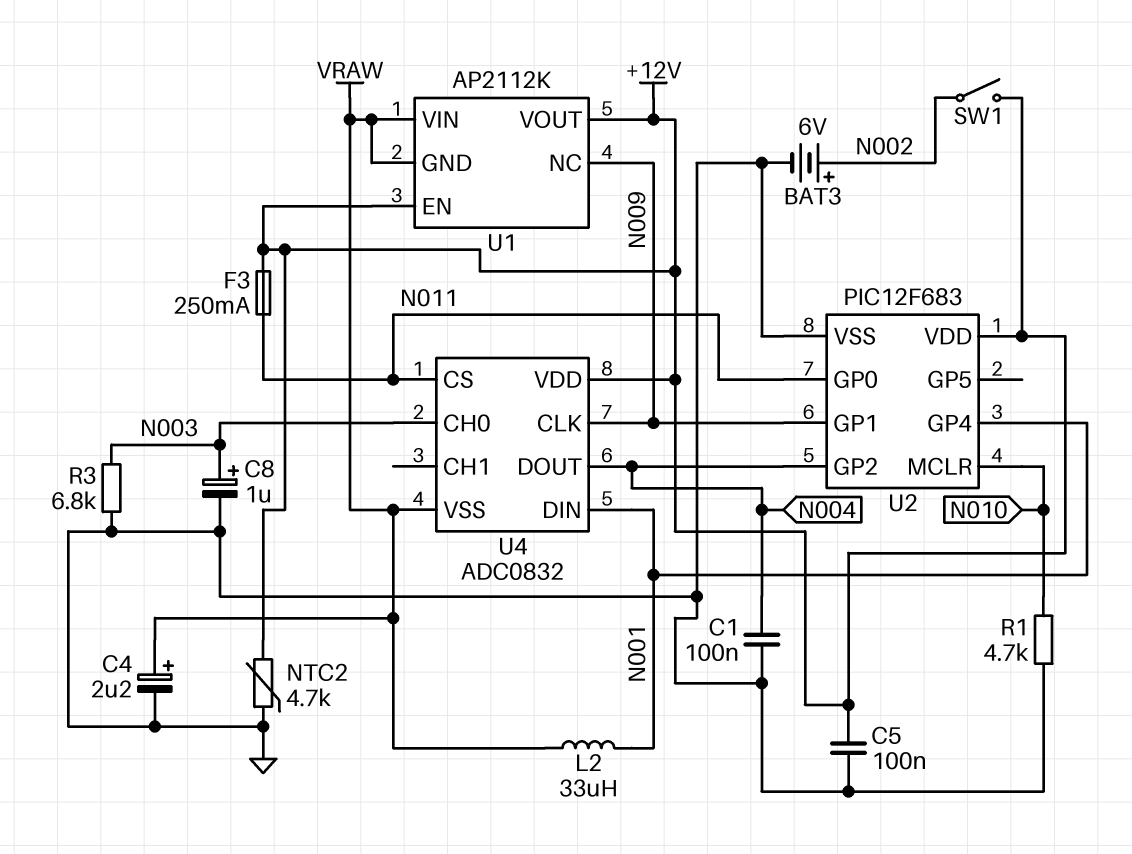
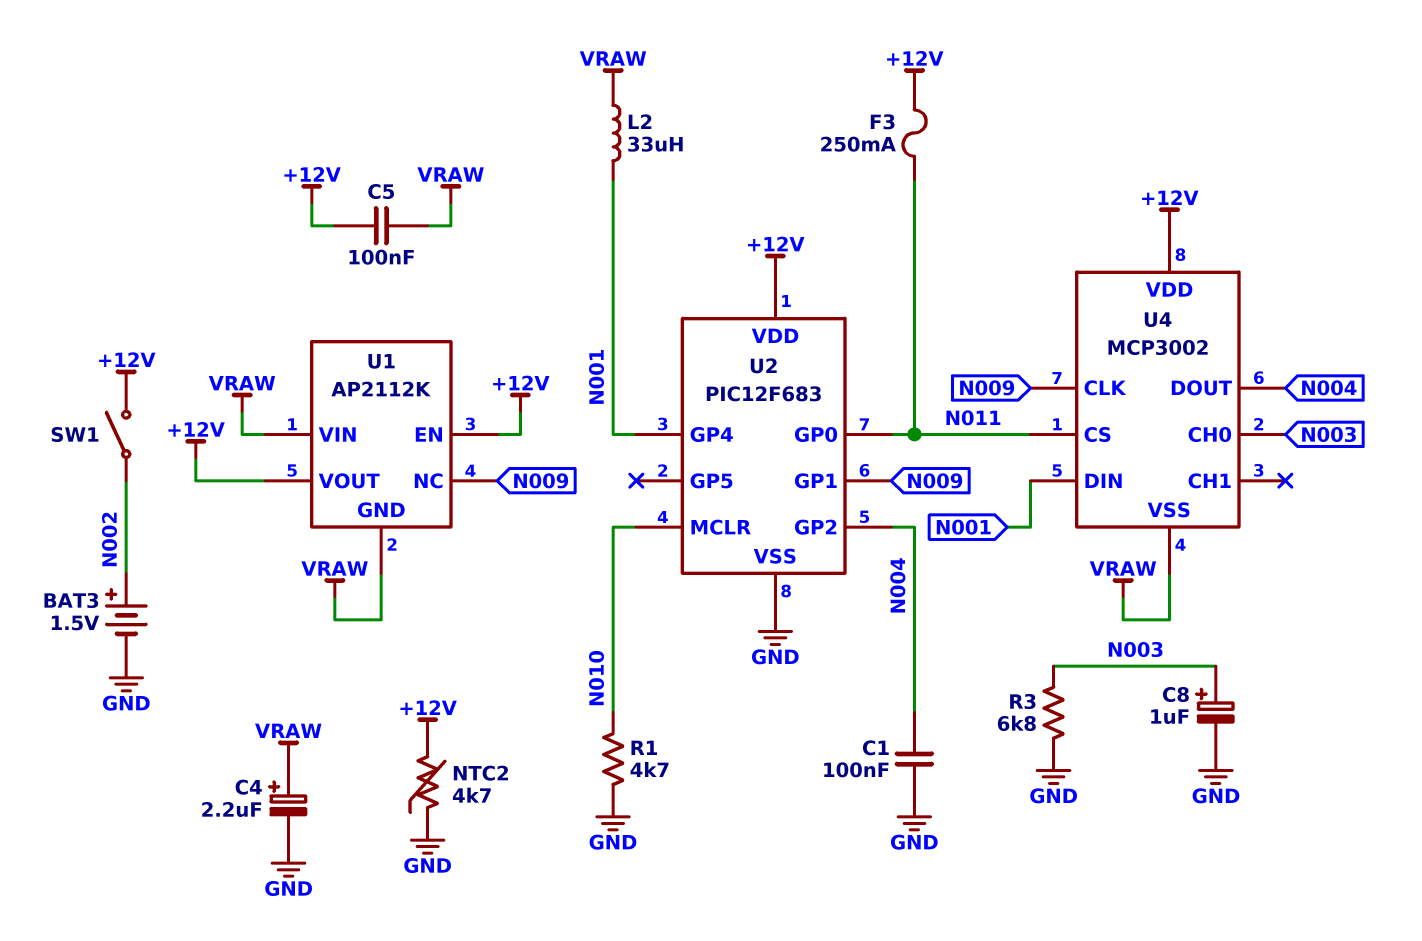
BAT3: 6V (plus N002, minus GND) -> 1.5V (plus N002, minus GND)
C5: 100nF (+12V, GND) -> 100nF (+12V, VRAW)
U4: ADC0832 -> MCP3002

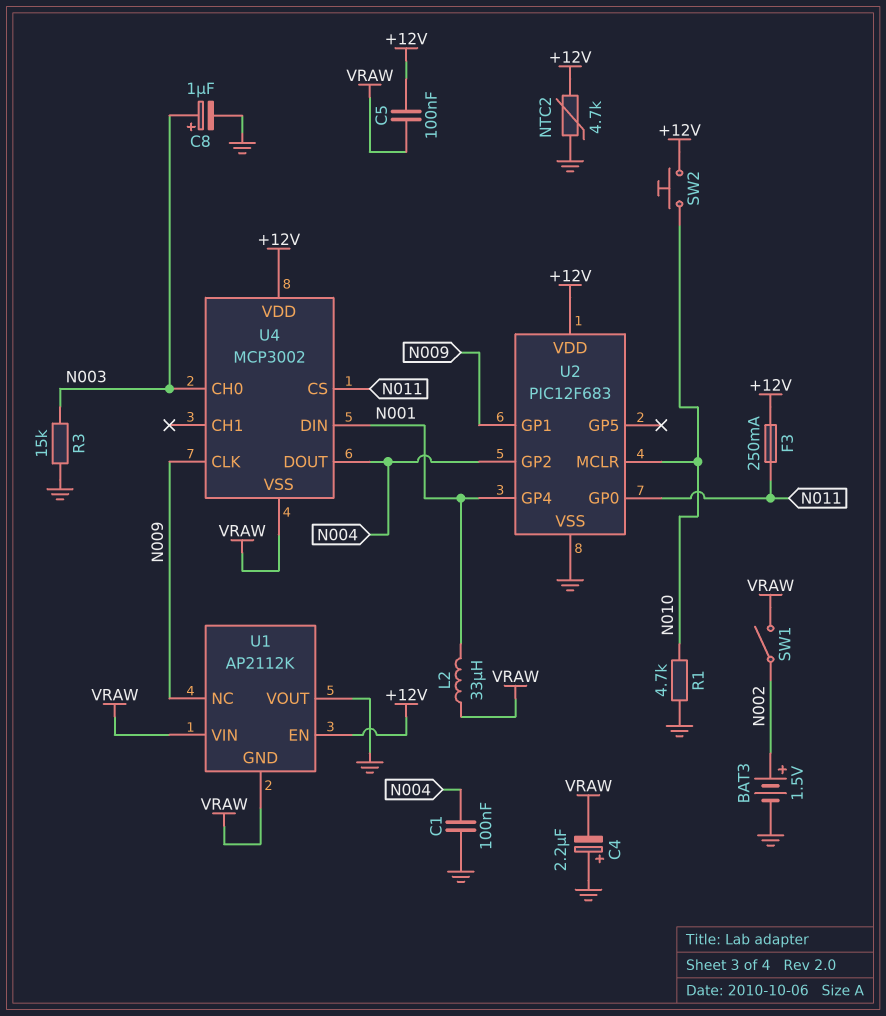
C4: 2.2uF (plus VRAW, minus GND) -> 2.2uF (plus GND, minus VRAW)
R3: 6.8k (GND, N003) -> 15k (GND, N003)
SW1: switch (+12V, N002) -> switch (N002, VRAW)
SW2: none -> button (+12V, N010)
U1 pin VOUT: +12V -> GND

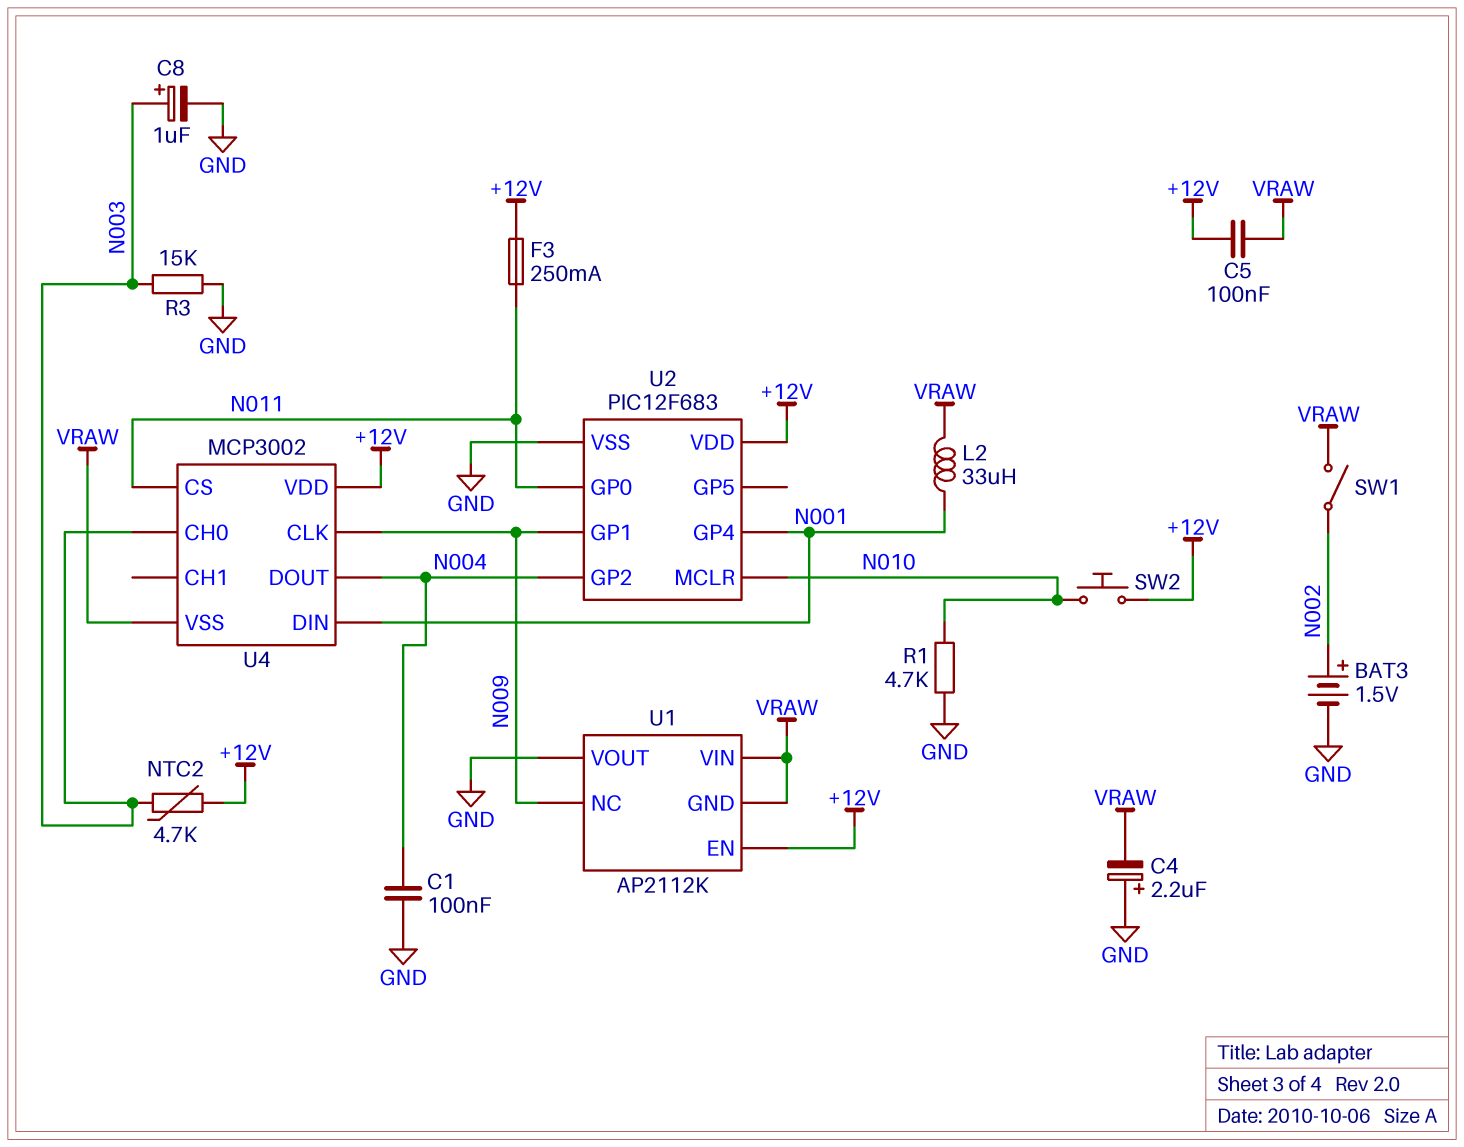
NTC2: 4.7k (+12V, GND) -> 4.7k (+12V, N003)

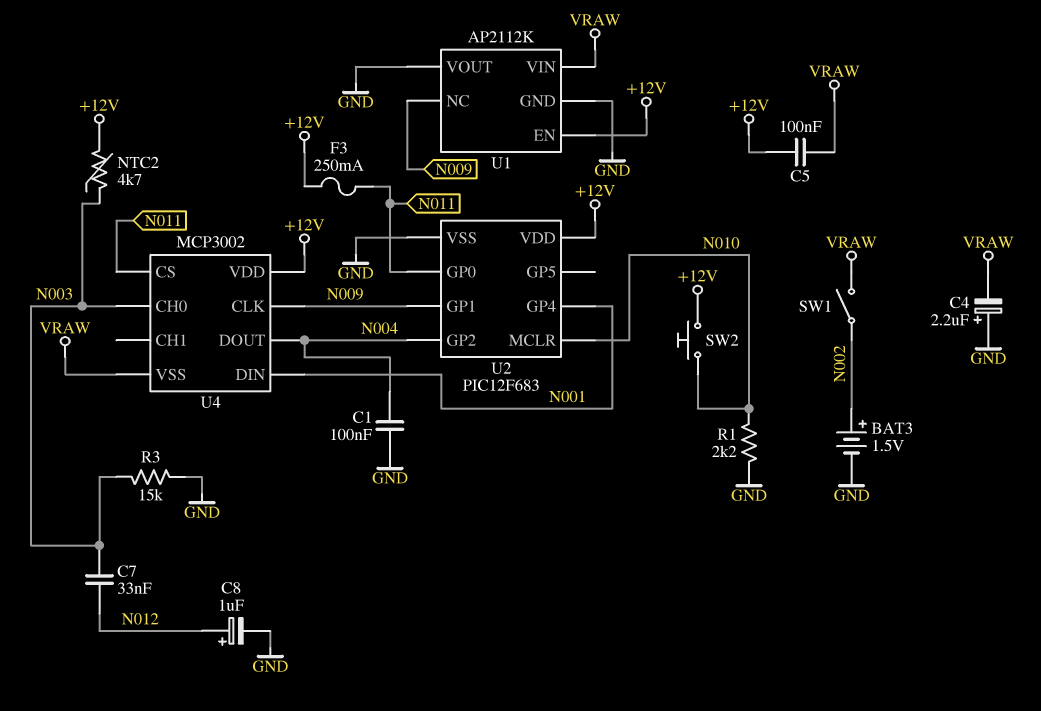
C7: none -> 33nF (N003, N012)
C8: 1uF (plus N003, minus GND) -> 1uF (plus N012, minus GND)
L2: 33uH (N001, VRAW) -> none
R1: 4.7k (GND, N010) -> 2.2k (GND, N010)
U1 pin GND: VRAW -> GND

